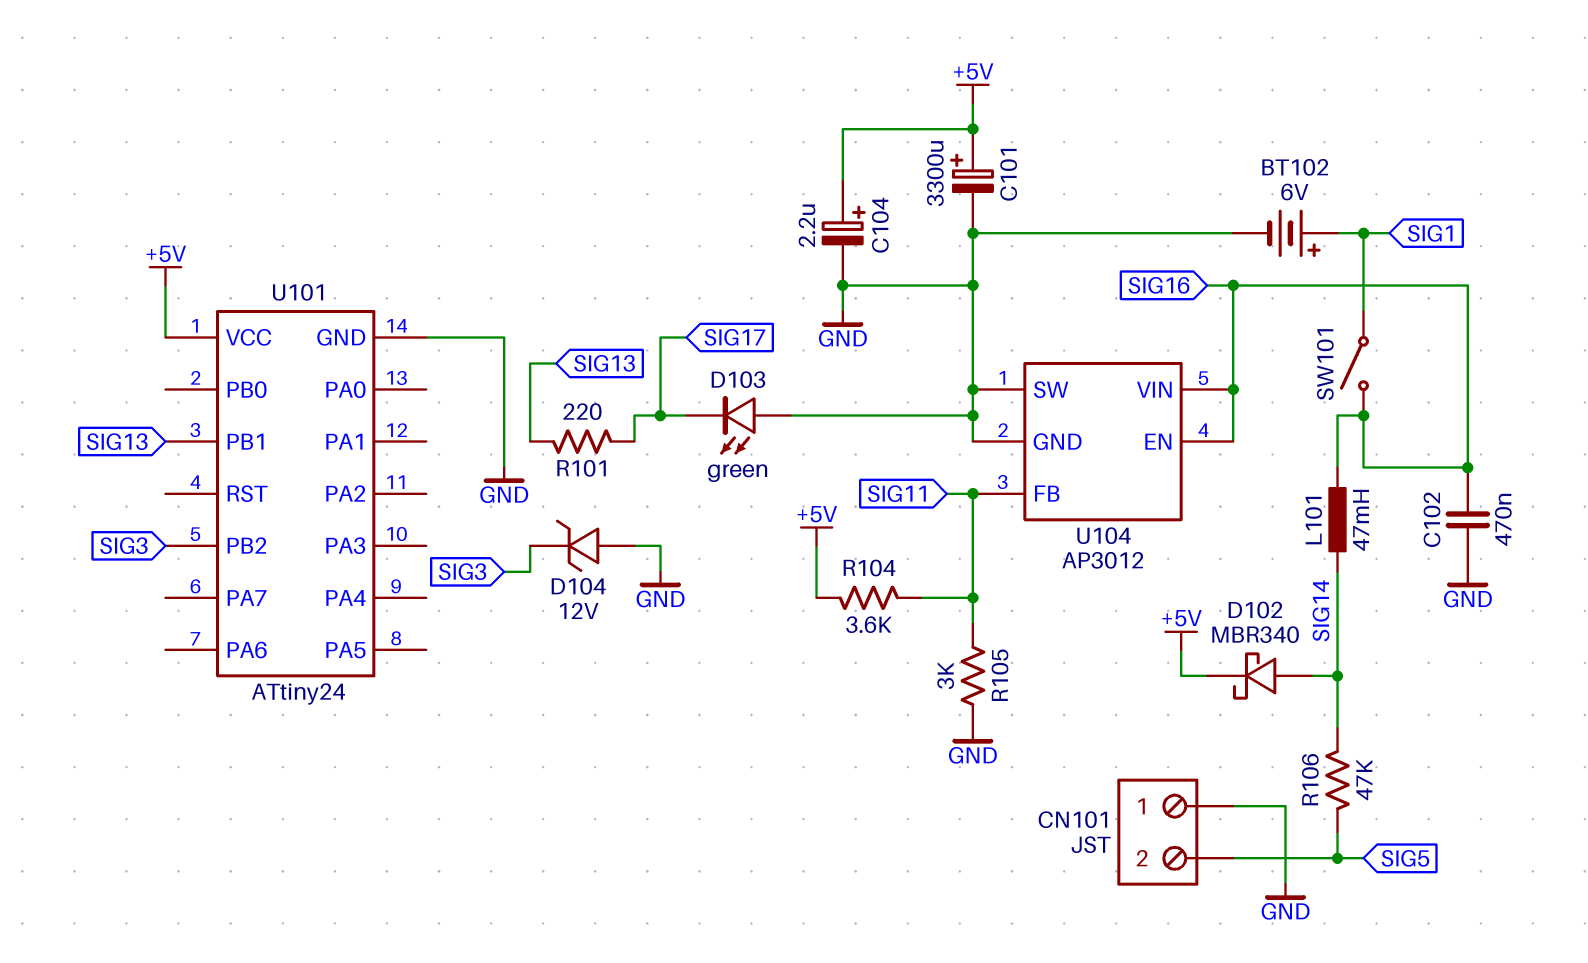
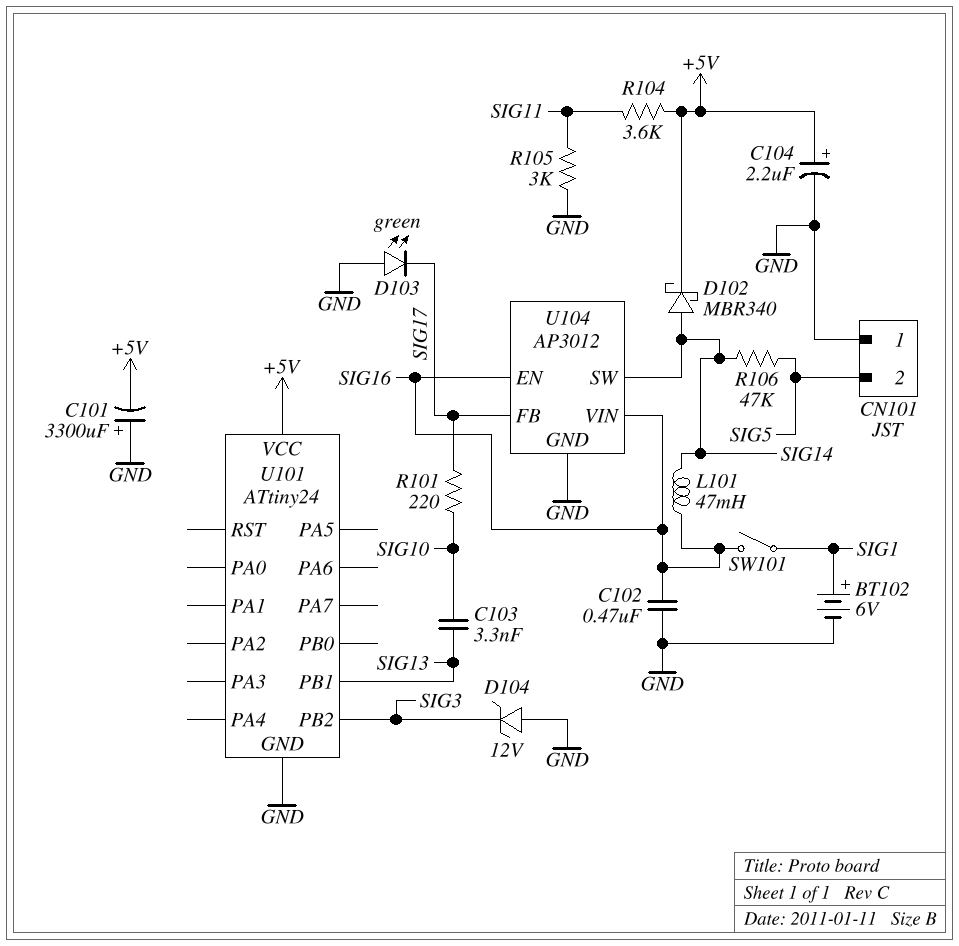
C101: 3300uF (plus +5V, minus GND) -> 3300uF (plus GND, minus +5V)
C103: none -> 3.3nF (SIG10, SIG13)
R101: 220 (SIG13, SIG17) -> 220 (SIG10, SIG17)
U104 pin FB: SIG11 -> SIG17
U104 pin SW: GND -> SIG14

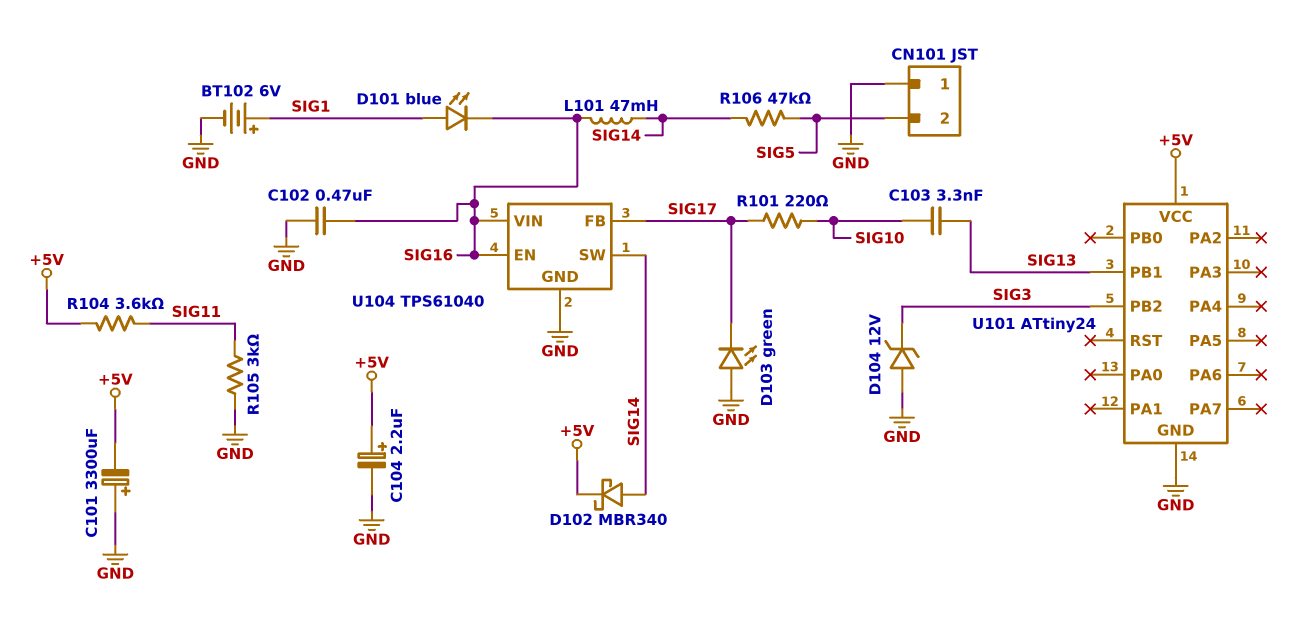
D101: none -> LED blue (A SIG1, K SIG16)
SW101: switch (SIG1, SIG16) -> none
U104: AP3012 -> TPS61040

